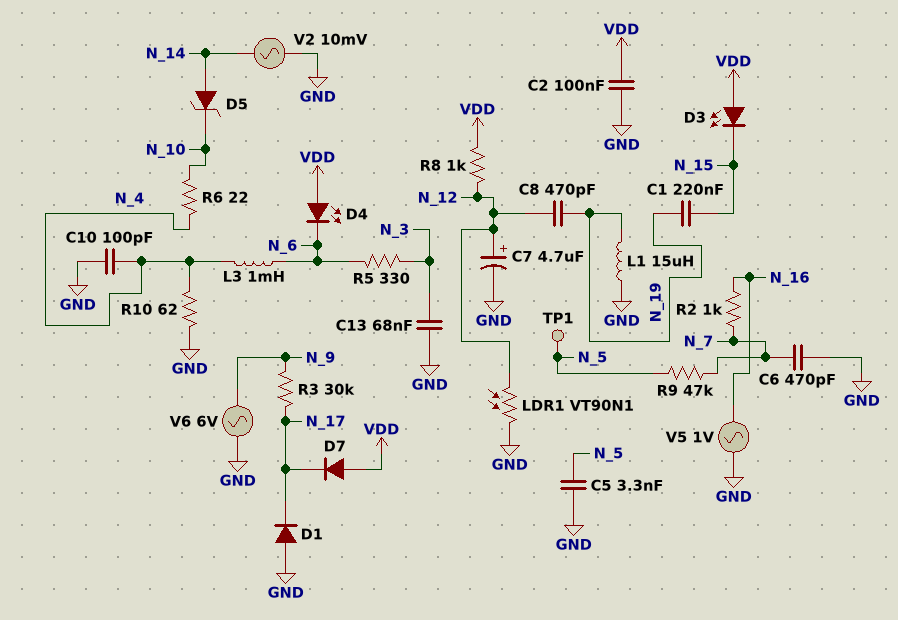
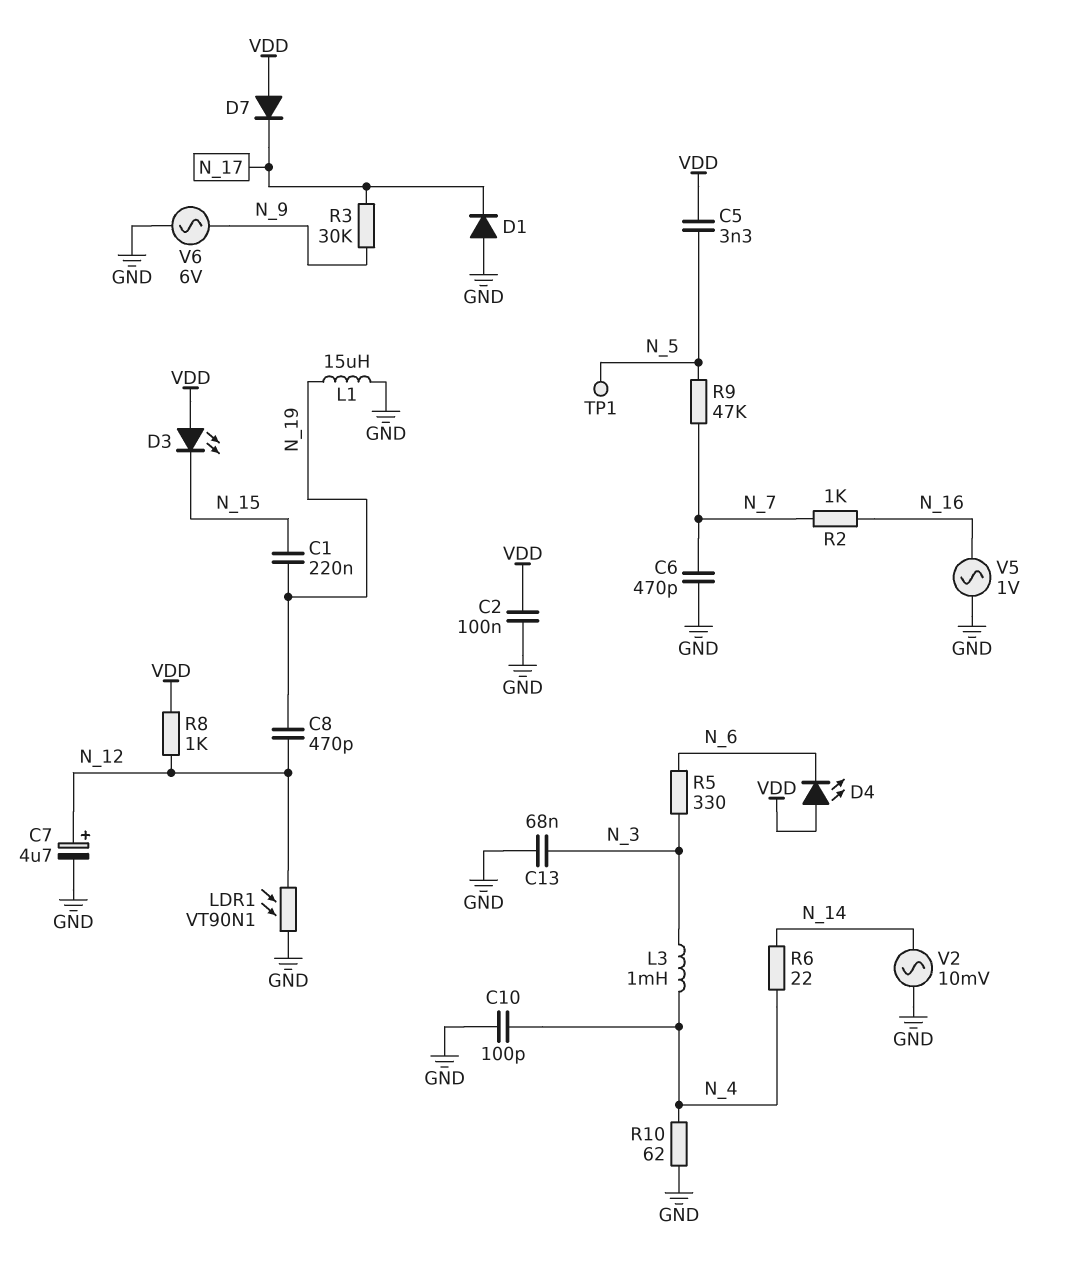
C5: 3.3nF (GND, N_5) -> 3.3nF (N_5, VDD)
D5: zener (A N_14, K N_10) -> none
L3: 1mH (N_4, N_6) -> 1mH (N_3, N_4)
R6: 22 (N_4, N_10) -> 22 (N_4, N_14)

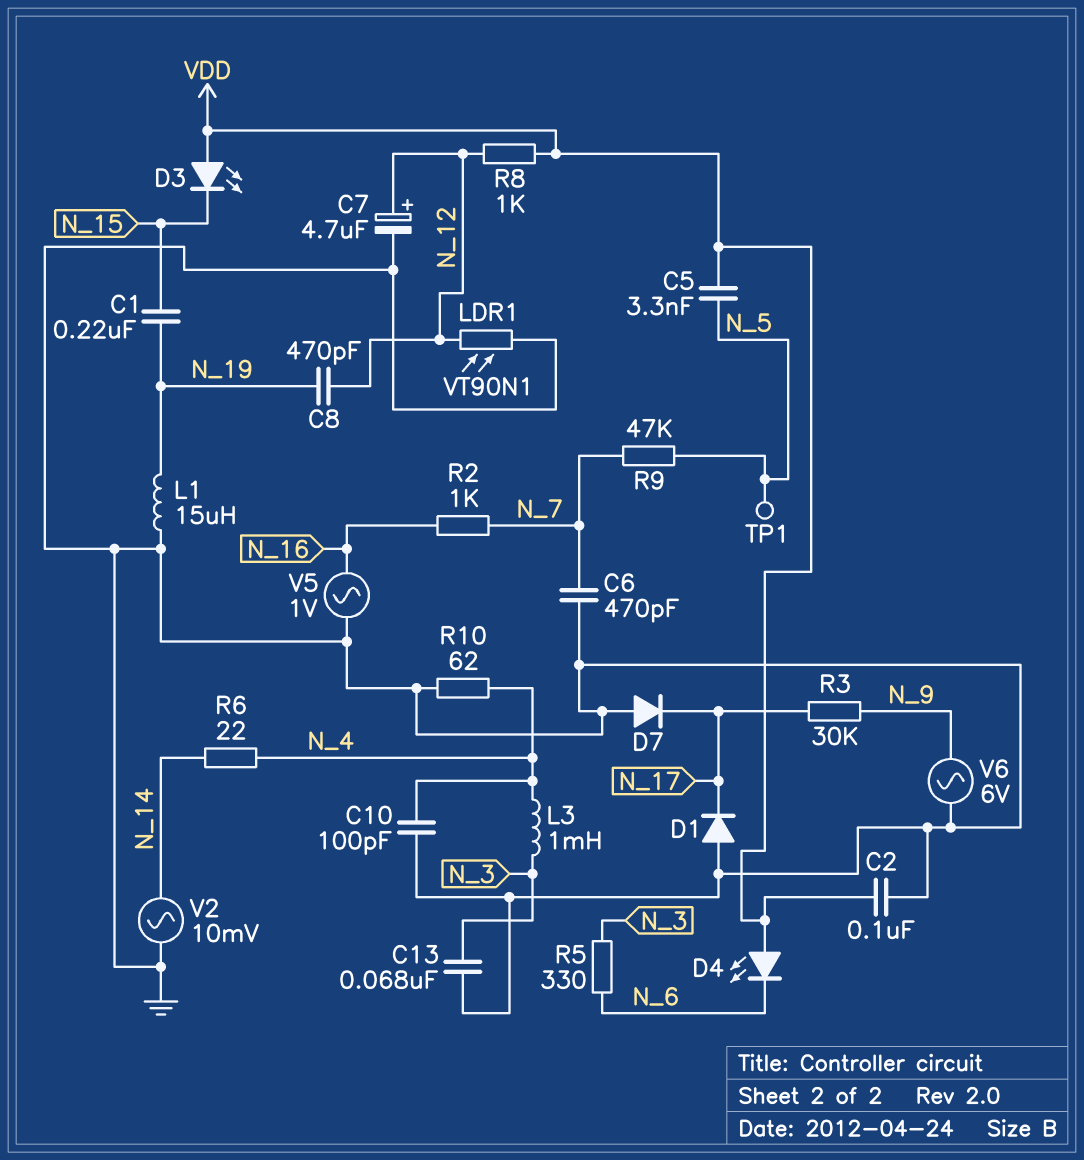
D7: diode (A VDD, K N_17) -> diode (A GND, K N_17)

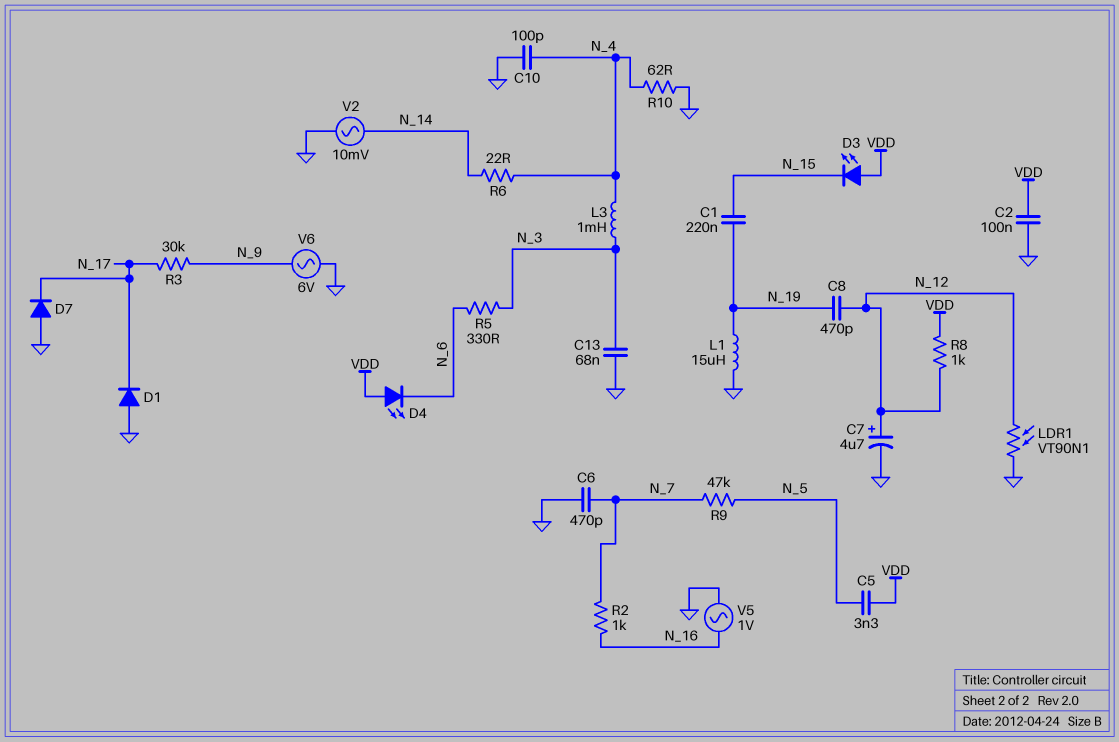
TP1: test point (N_5) -> none

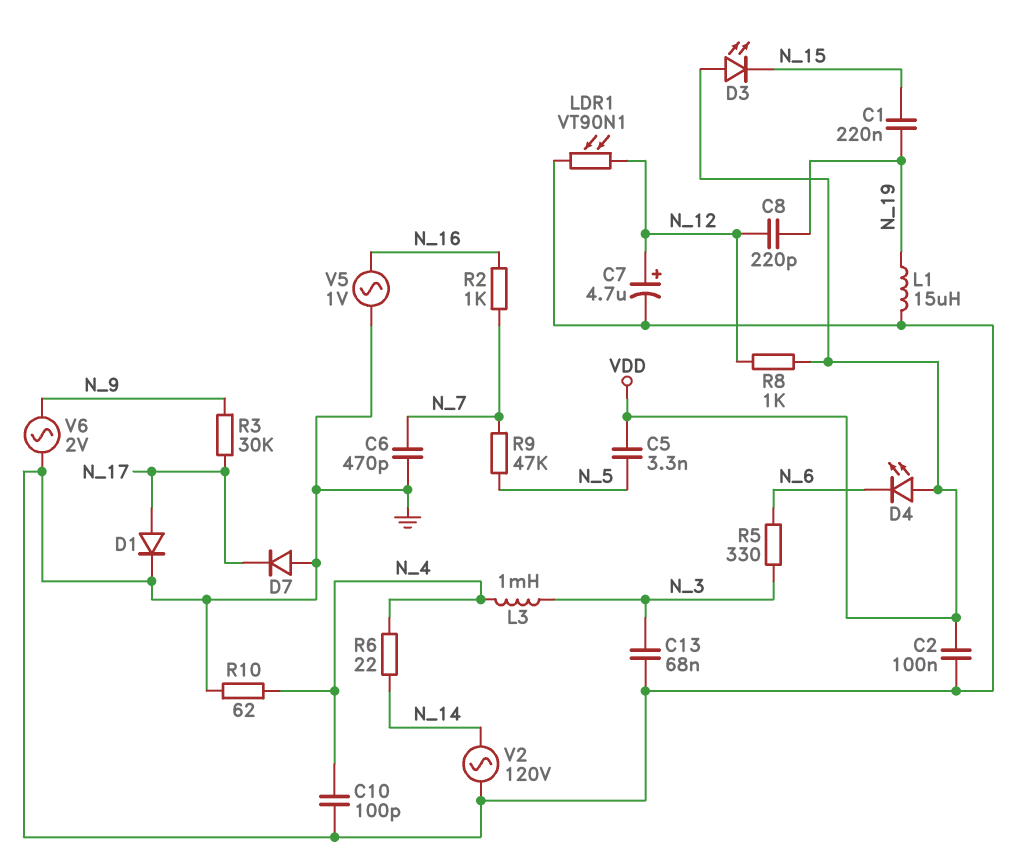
C8: 470pF (N_12, N_19) -> 220pF (N_12, N_19)
D1: diode (A GND, K N_17) -> diode (A N_17, K GND)
V2: AC 10mV (GND, N_14) -> AC 120V (GND, N_14)
V6: AC 6V (GND, N_9) -> AC 2V (GND, N_9)

